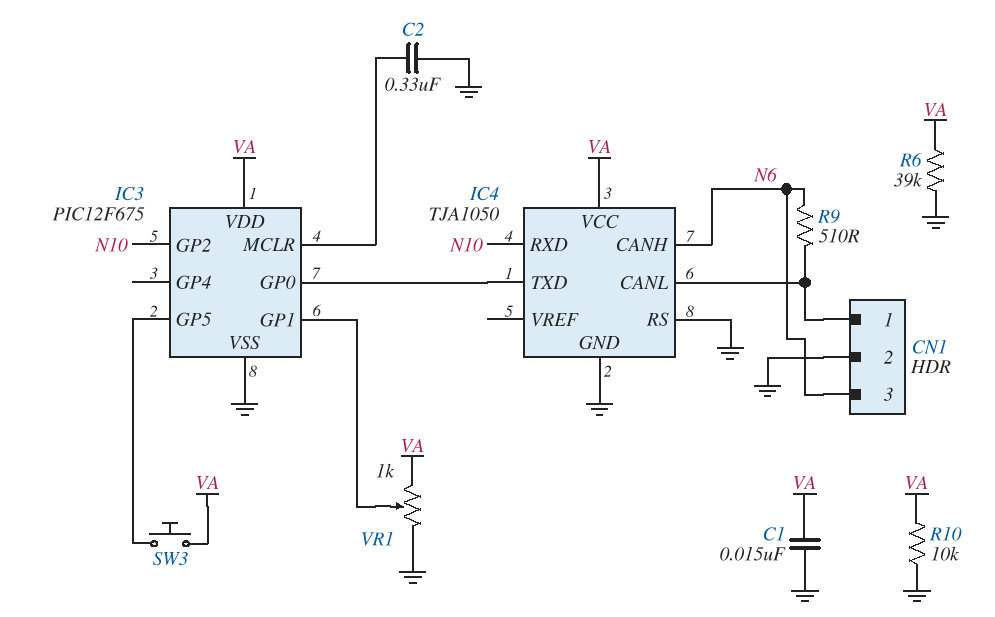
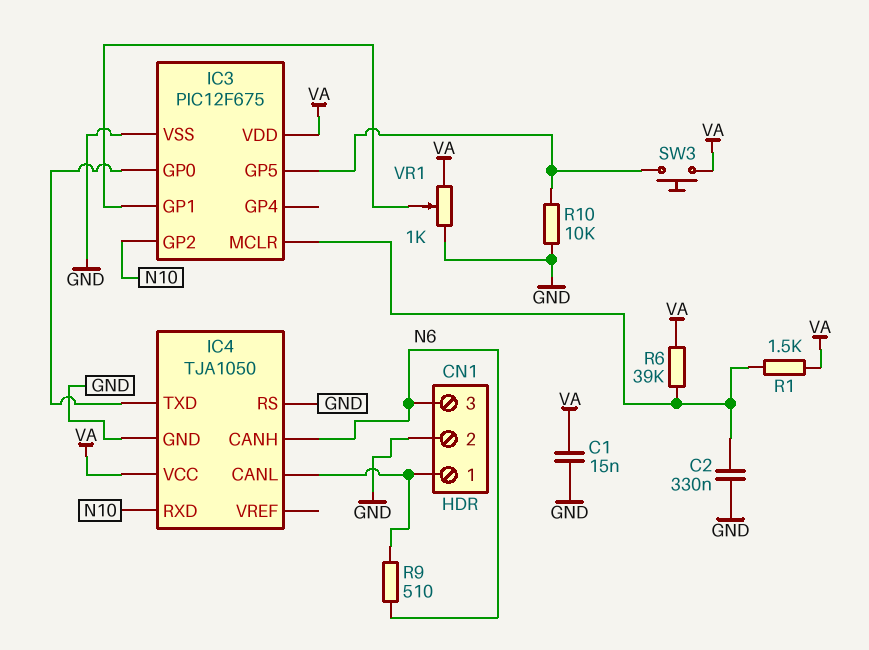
R1: none -> 1.5k (IC3/MCLR, VA)
R6: 39k (GND, VA) -> 39k (IC3/MCLR, VA)
R10: 10k (GND, VA) -> 10k (GND, IC3/GP5)

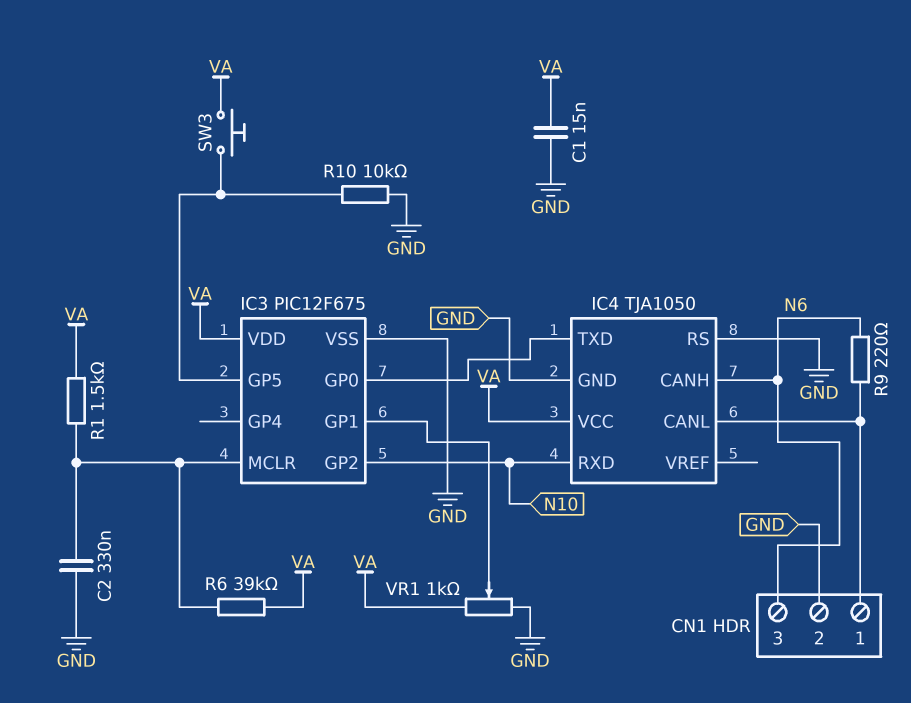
R9: 510 (CN1/1, N6) -> 220 (CN1/1, N6)

